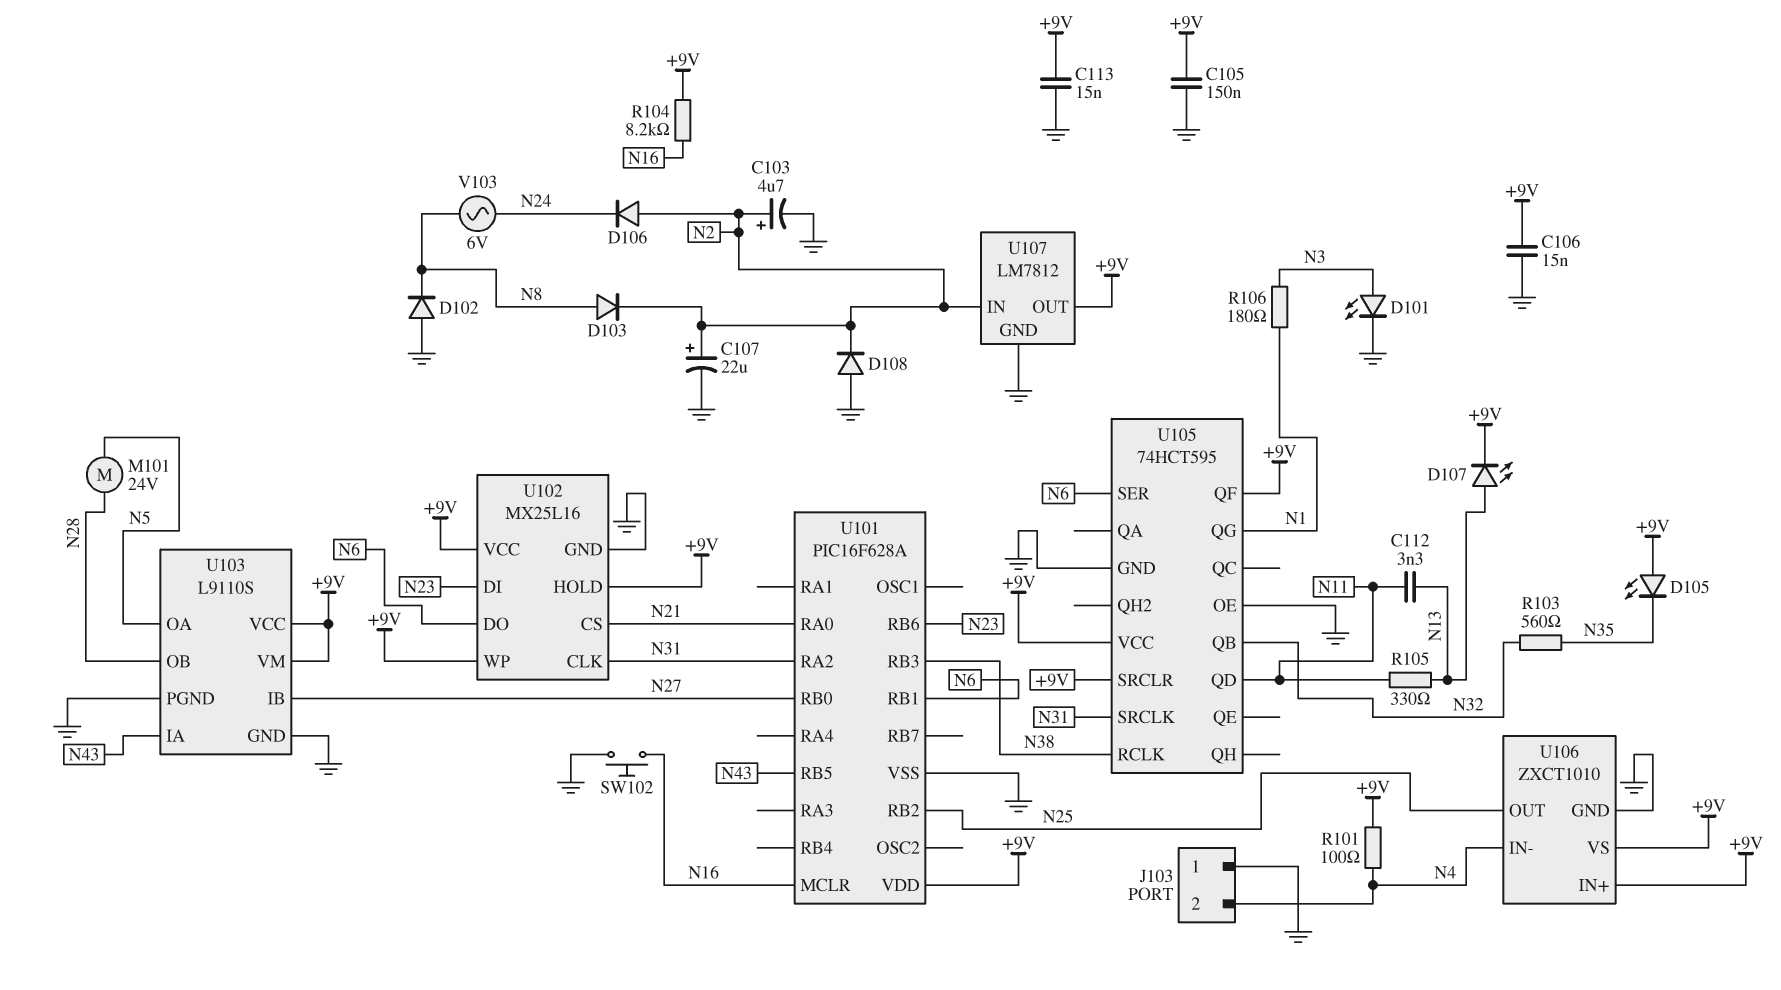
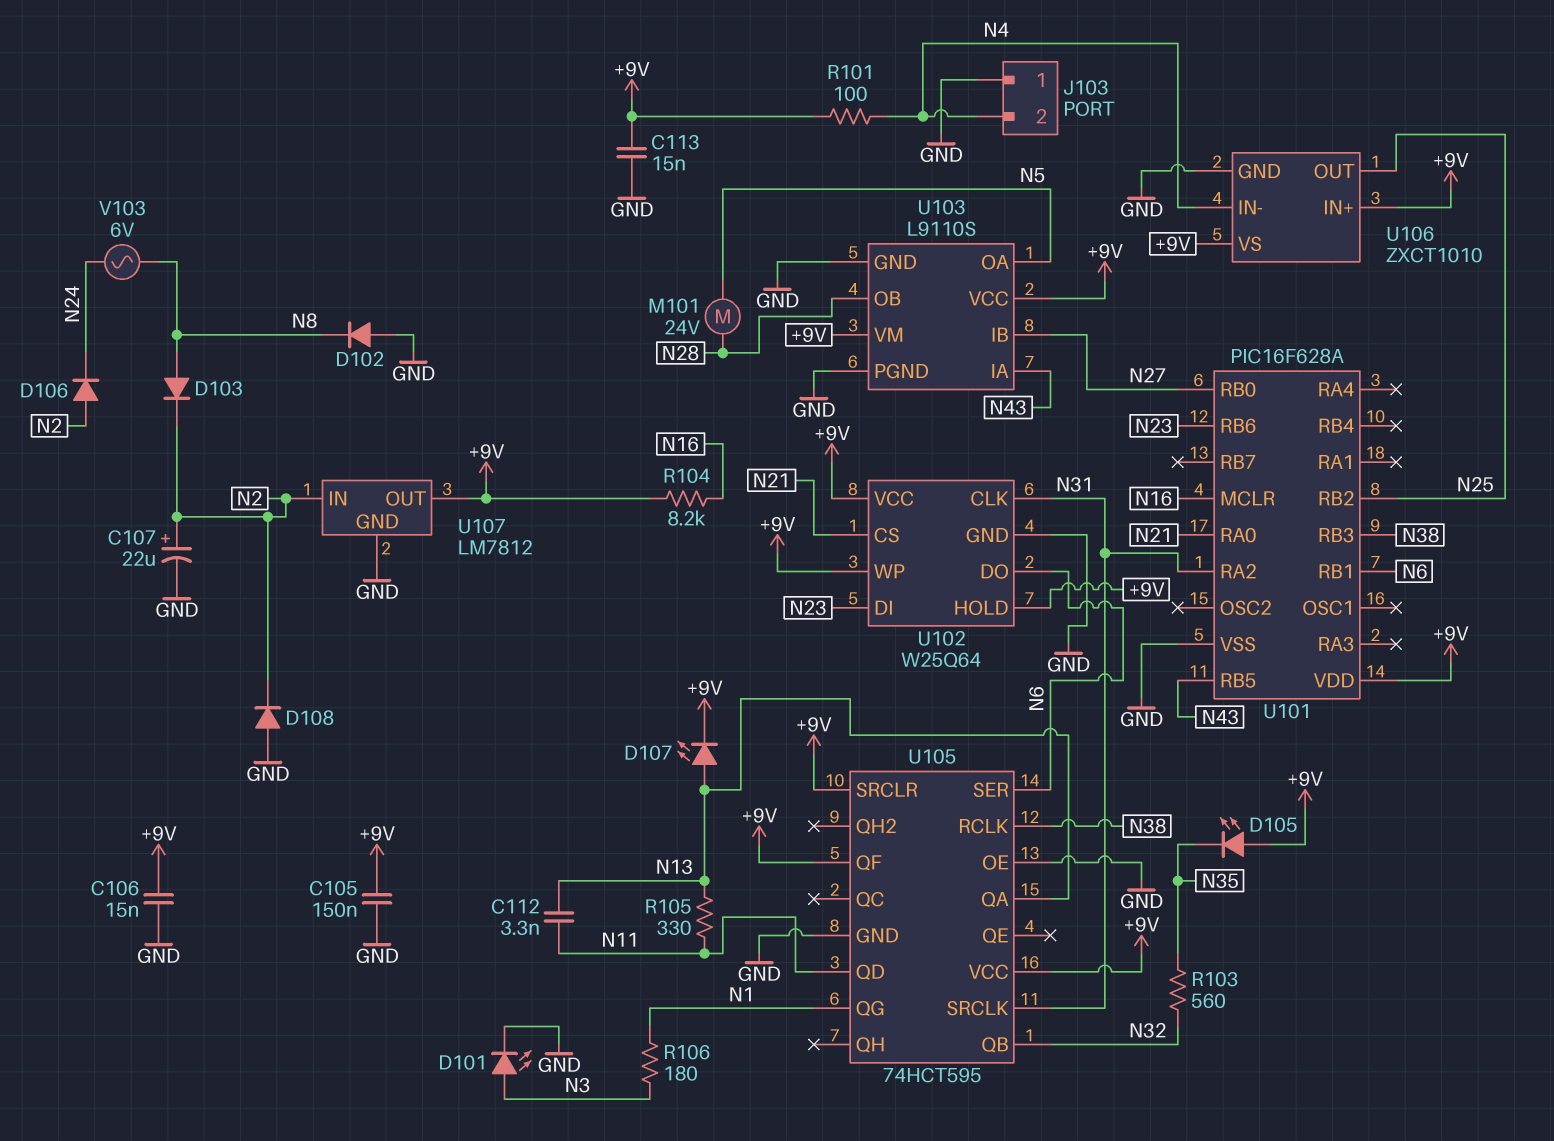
C103: 4.7uF (plus N2, minus GND) -> none
SW102: button (GND, N16) -> none
U102: MX25L16 -> W25Q64
U105 pin QA: none -> N13

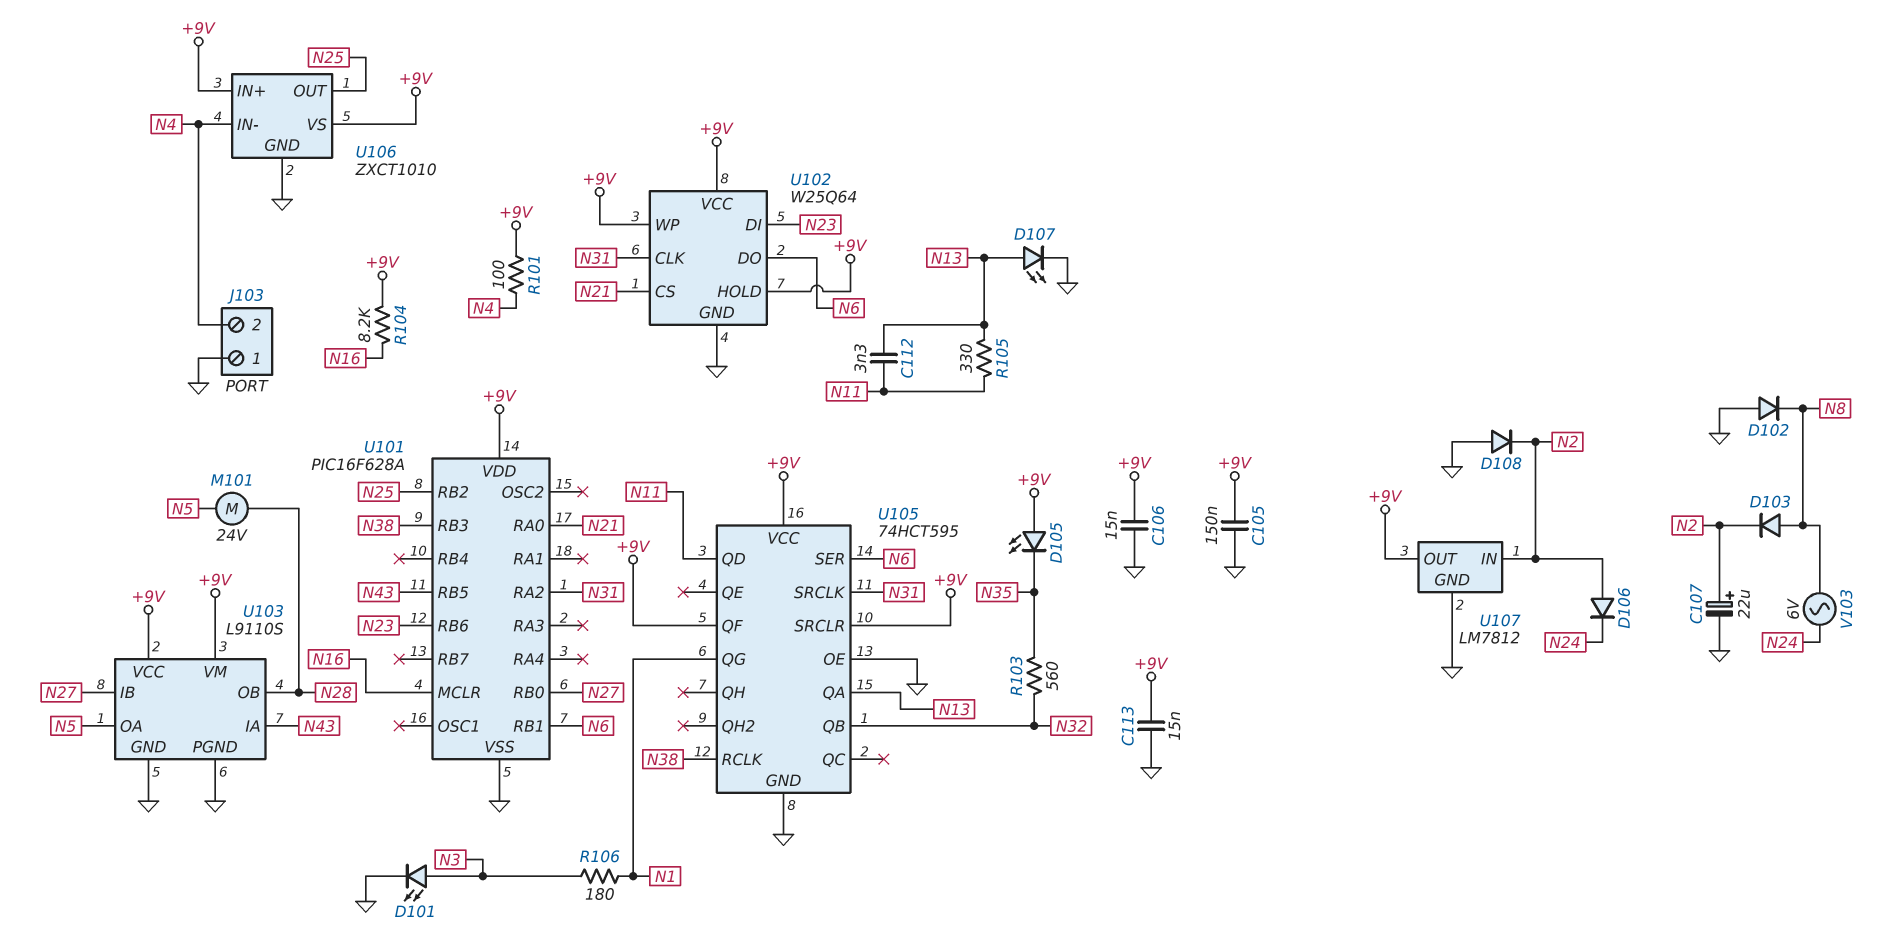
D107: LED (A N13, K +9V) -> LED (A N13, K GND)

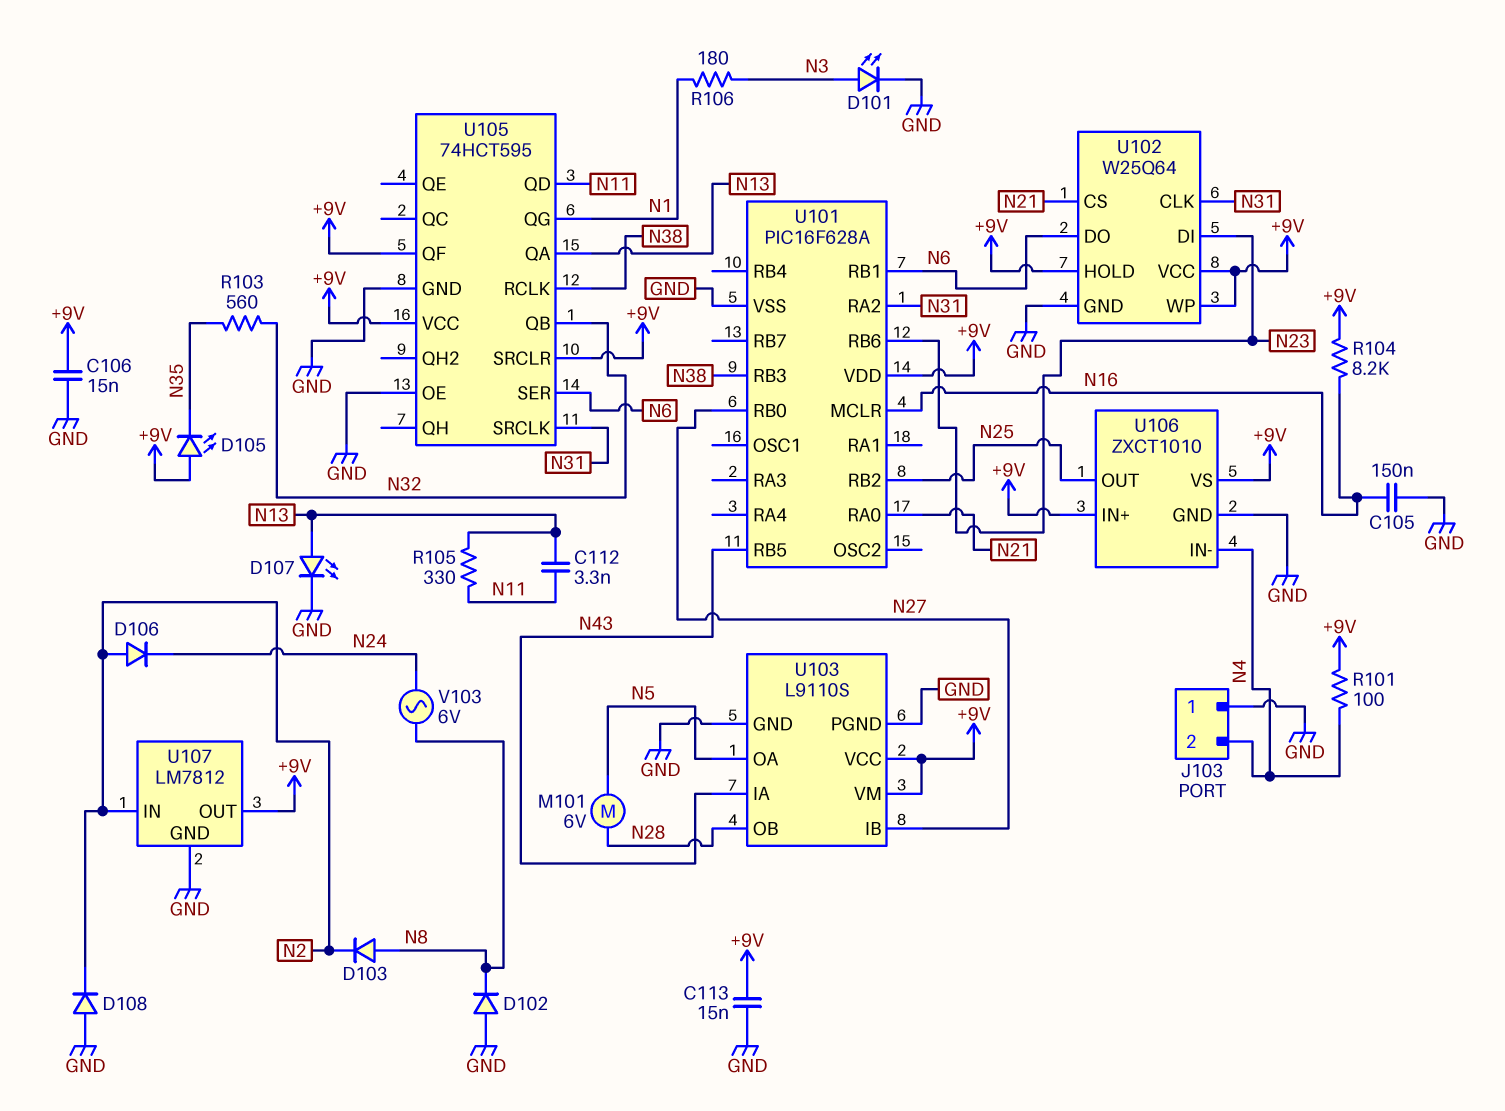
C105: 150nF (+9V, GND) -> 150nF (GND, N16)
C107: 22uF (plus N2, minus GND) -> none
M101: motor 24V (N5, N28) -> motor 6V (N5, N28)

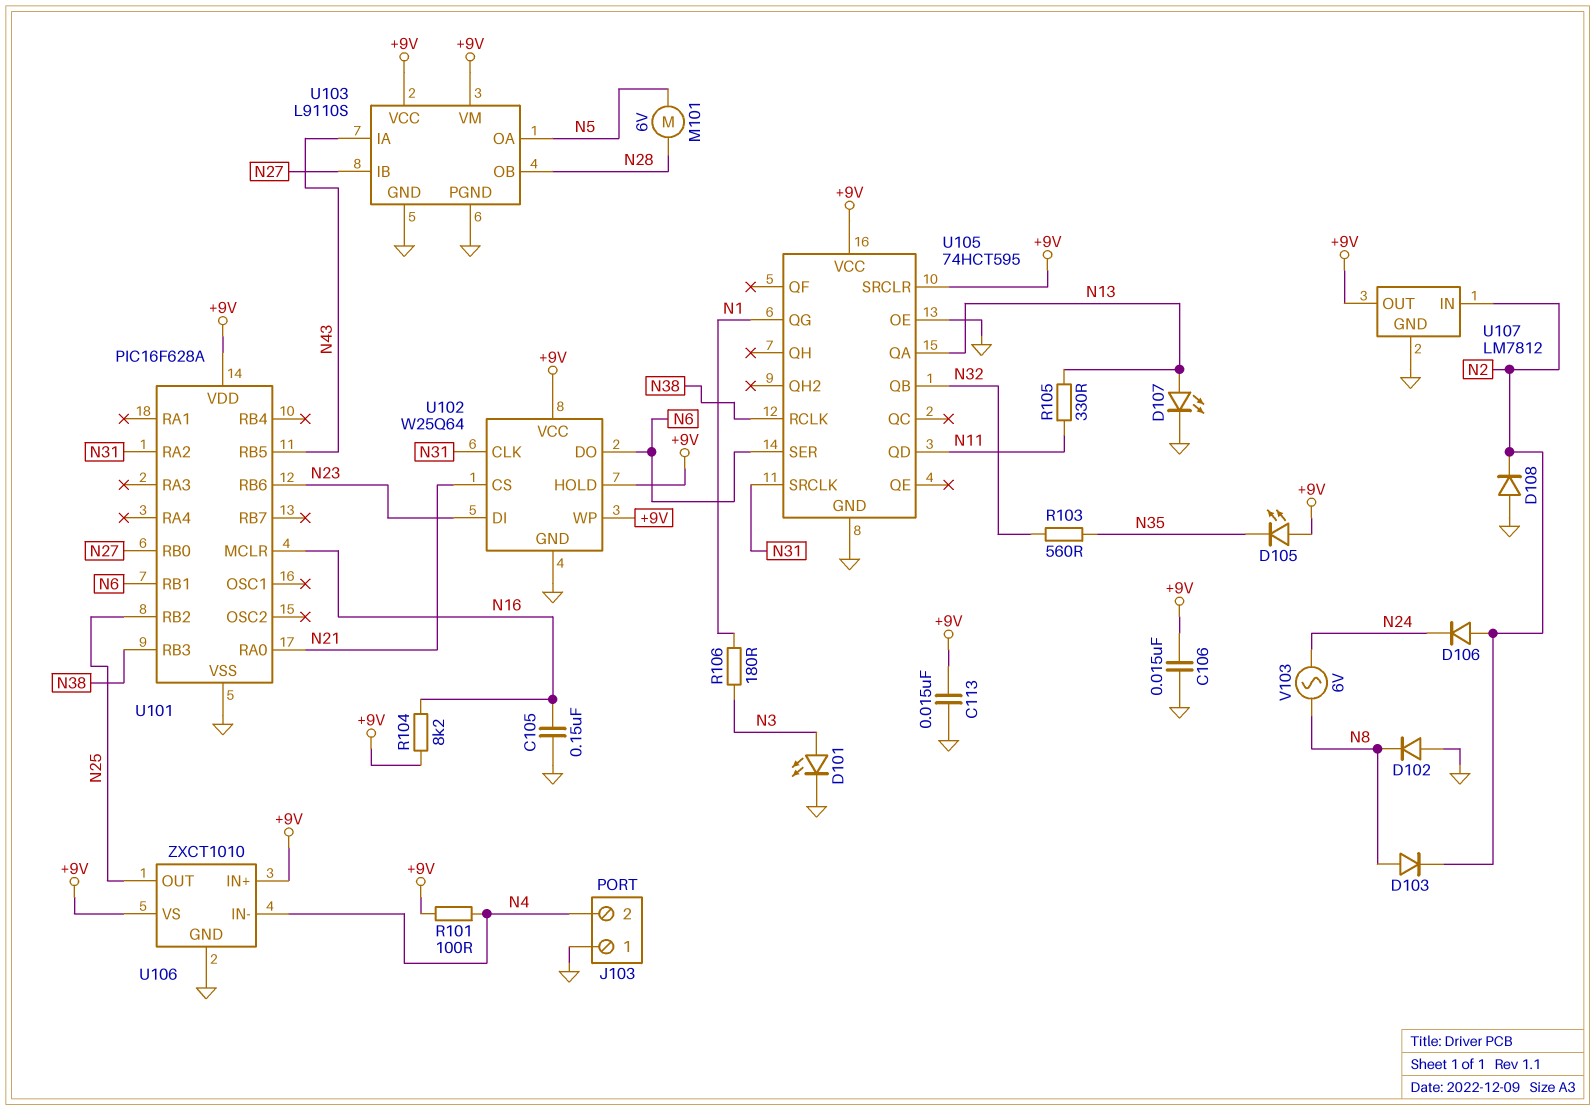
C112: 3.3nF (N11, N13) -> none
U105 pin QF: +9V -> none

